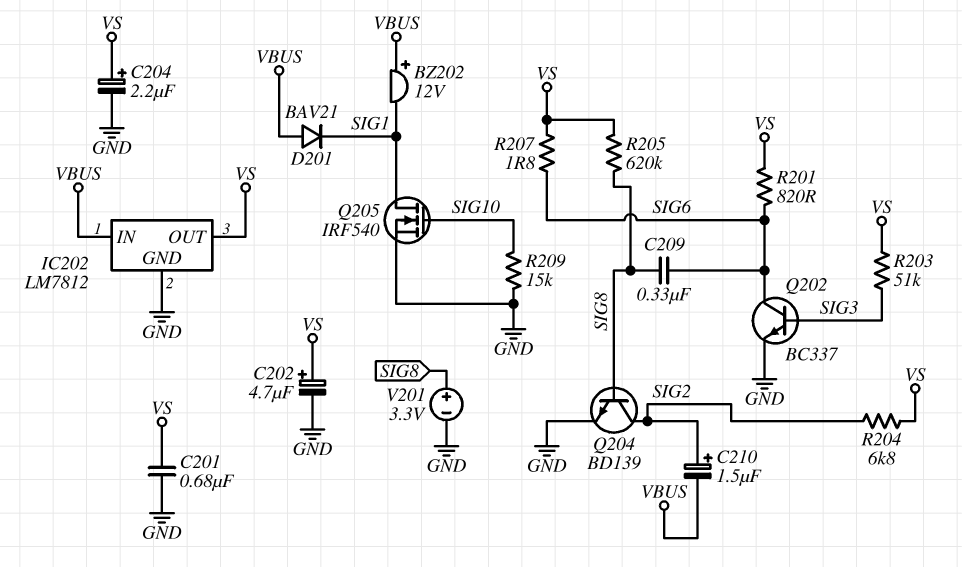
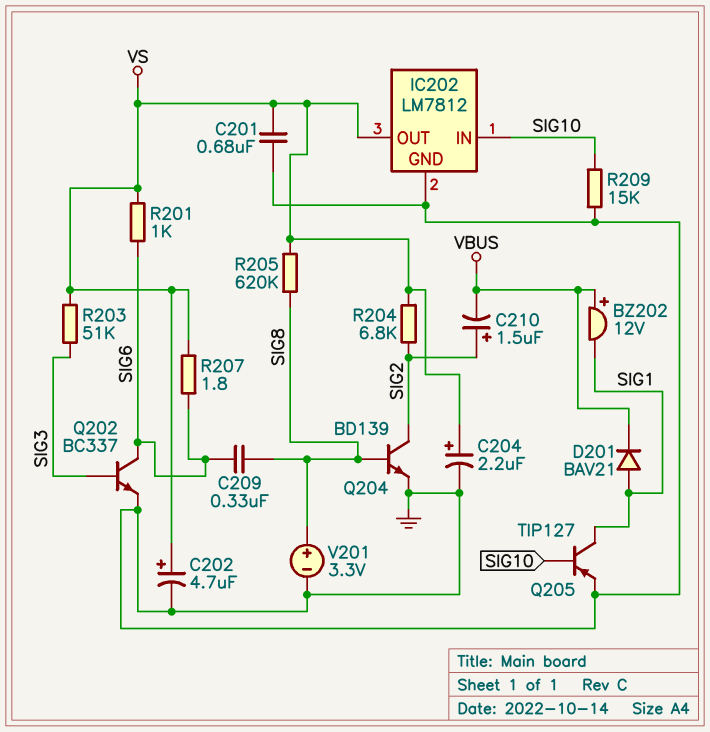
D201: diode BAV21 (A VBUS, K SIG1) -> diode BAV21 (A SIG1, K VBUS)
IC202 pin IN: VBUS -> SIG10
Q205: NMOS IRF540 (G SIG10, D SIG1, S GND) -> PNP TIP127 (B SIG10, C SIG1, E GND)
R201: 820 (SIG6, VS) -> 1k (SIG6, VS)

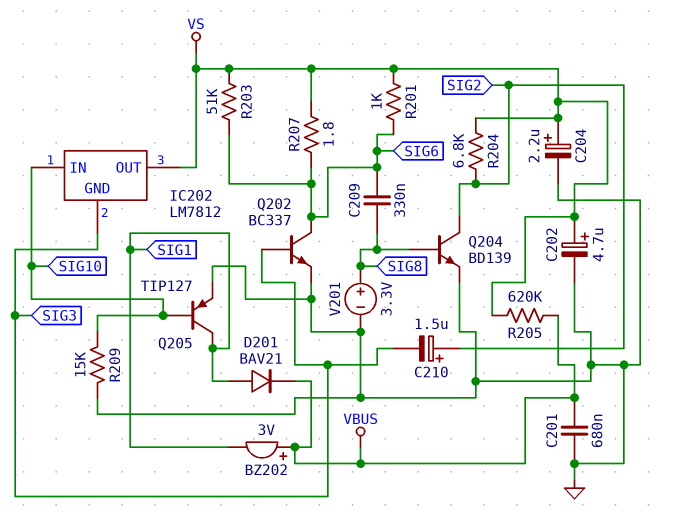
BZ202: buzzer 12V (plus VBUS, minus SIG1) -> buzzer 3V (plus VBUS, minus SIG1)
C201: 680nF (GND, VS) -> 680nF (GND, VBUS)
C210: 1.5uF (plus SIG2, minus VBUS) -> 1.5uF (plus SIG2, minus SIG3)
IC202 pin GND: GND -> SIG3
R203: 51k (SIG3, VS) -> 51k (SIG6, VS)
R205: 620k (SIG8, VS) -> 620k (VBUS, VS)

